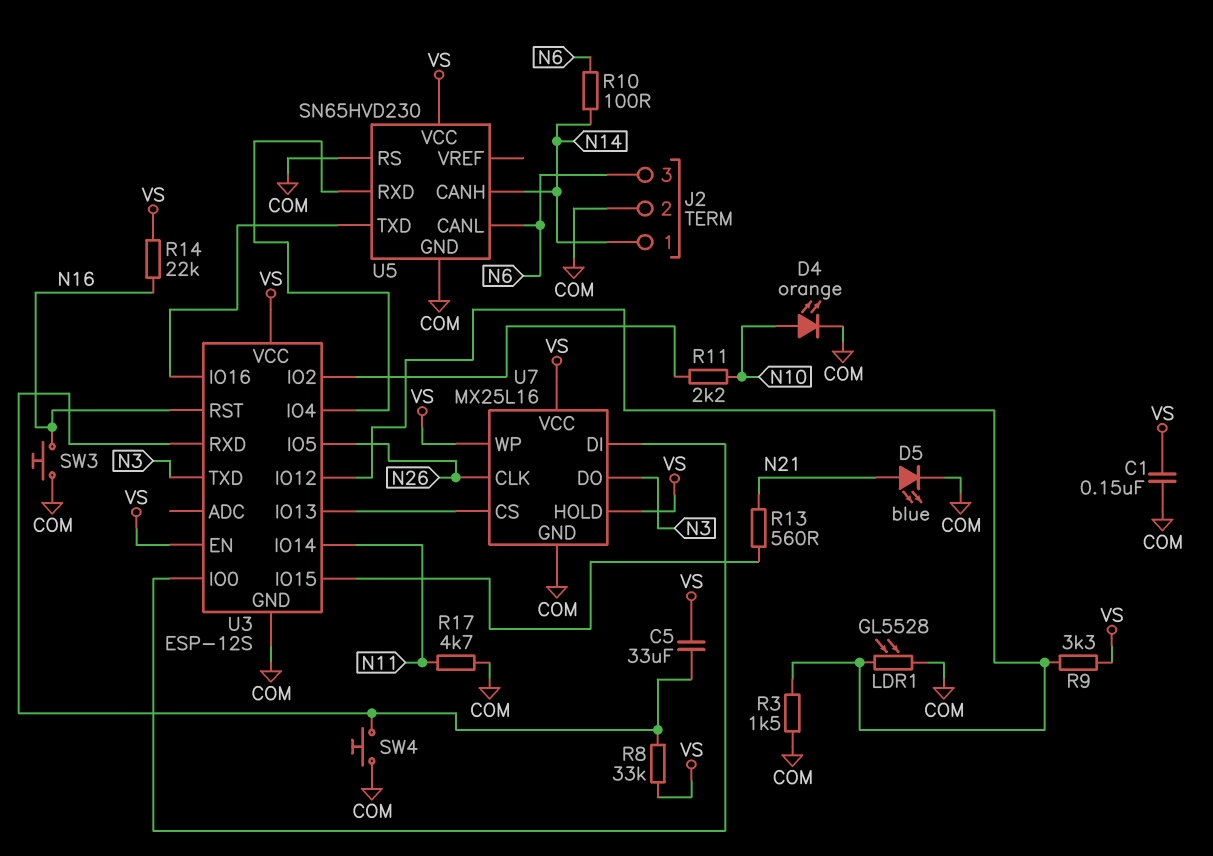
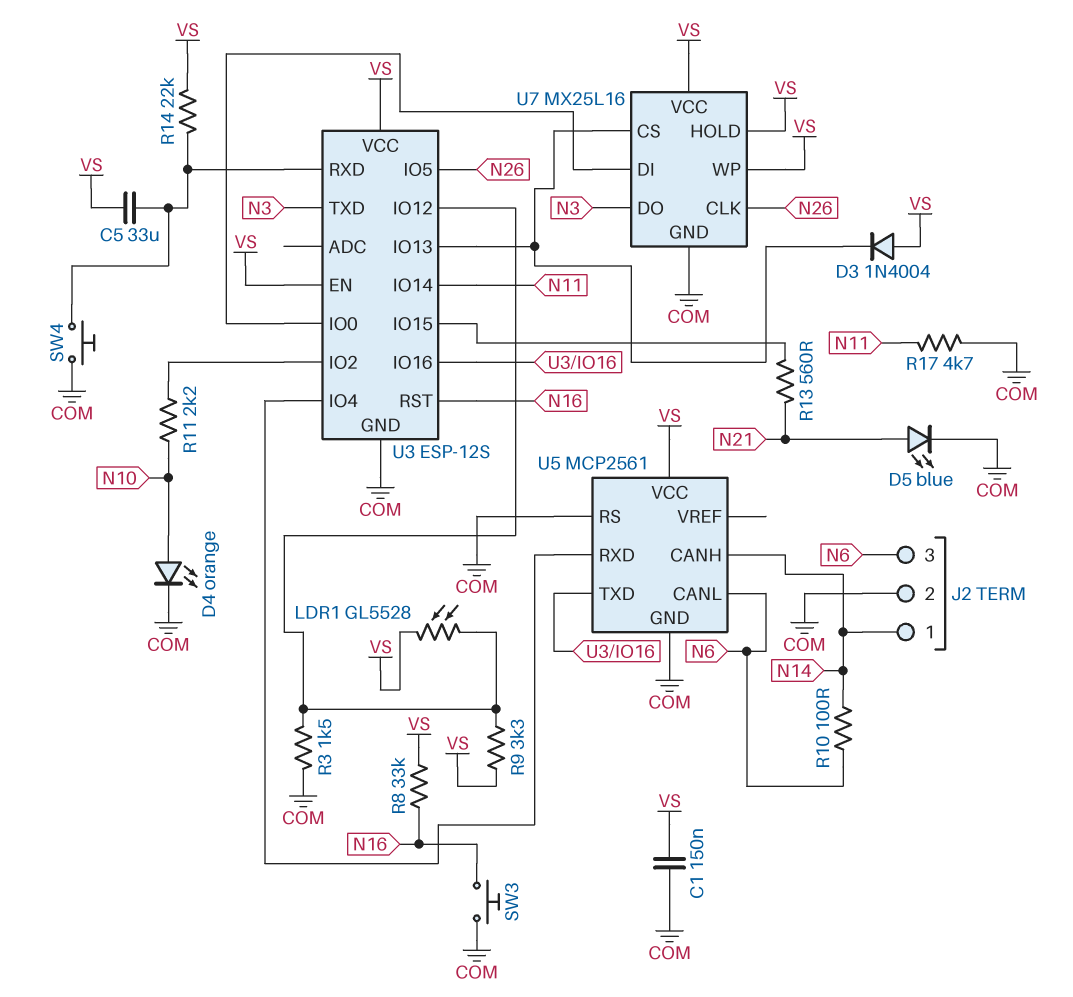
D3: none -> diode 1N4004 (A VS, K U3/IO13)
LDR1: GL5528 (COM, U3/IO12) -> GL5528 (U3/IO12, VS)
R8: 33k (U3/RXD, VS) -> 33k (N16, VS)
R14: 22k (N16, VS) -> 22k (U3/RXD, VS)
U5: SN65HVD230 -> MCP2561

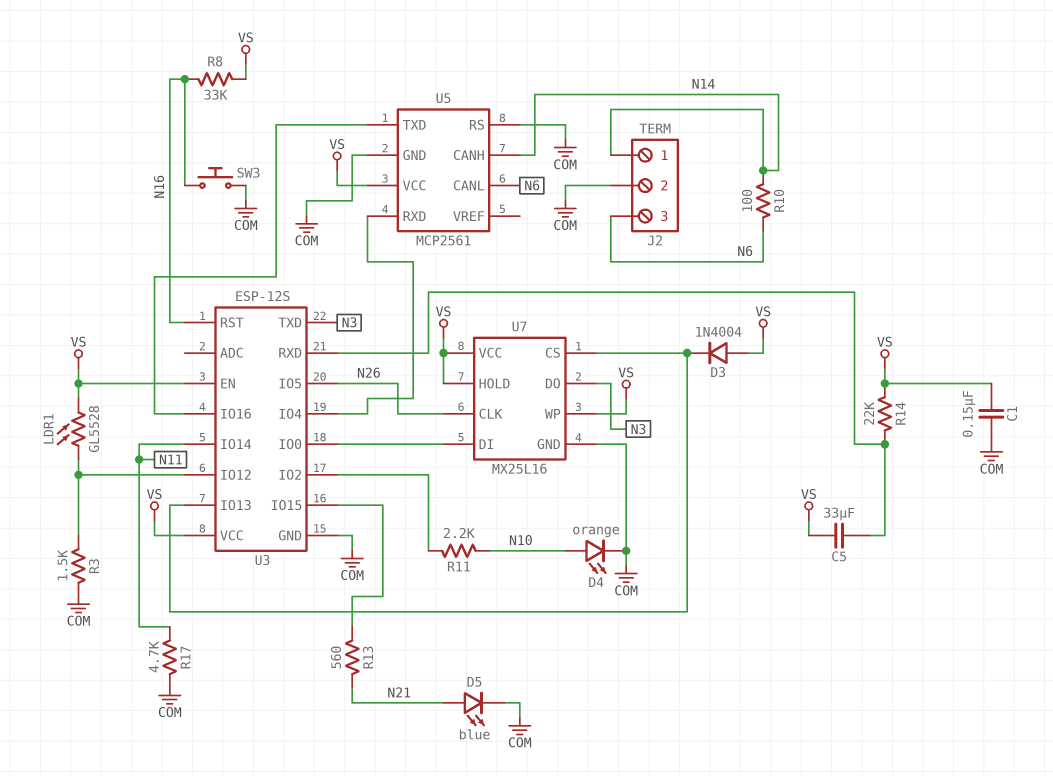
R9: 3.3k (U3/IO12, VS) -> none
SW4: button (COM, U3/RXD) -> none

